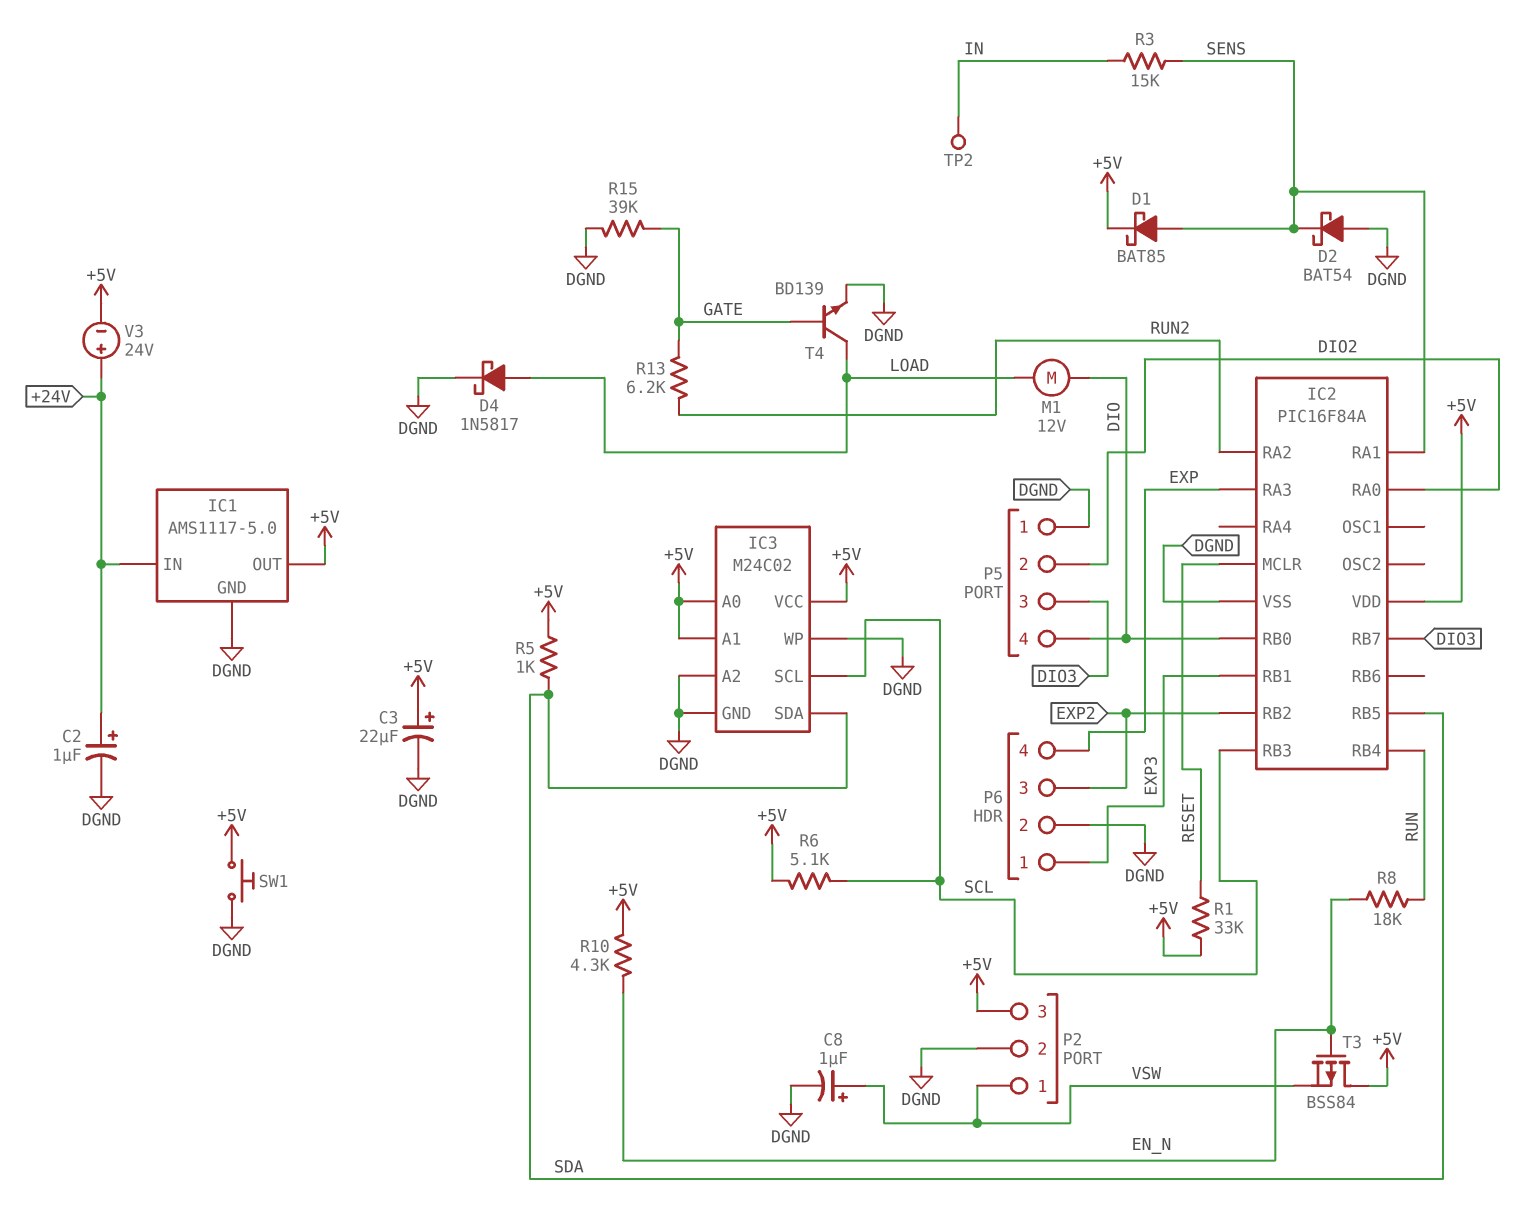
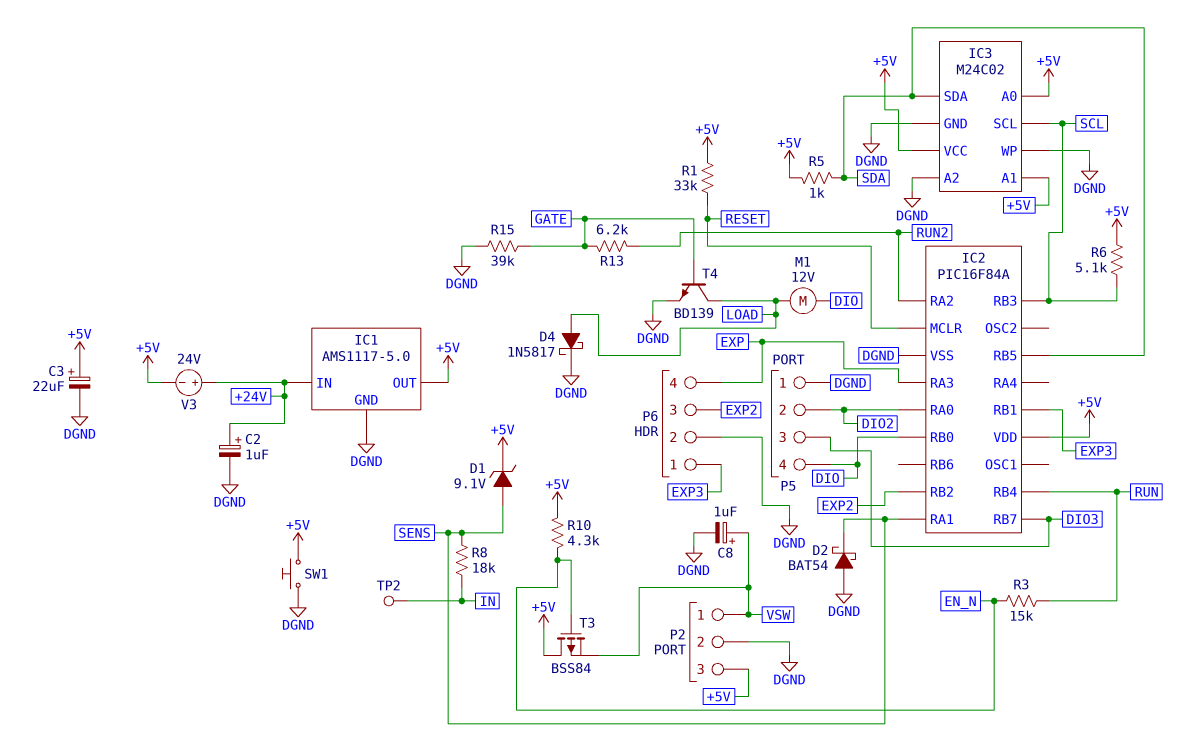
D1: schottky BAT85 (A SENS, K +5V) -> zener 9.1V (A SENS, K +5V)
R3: 15k (IN, SENS) -> 15k (EN_N, RUN)
R8: 18k (EN_N, RUN) -> 18k (IN, SENS)

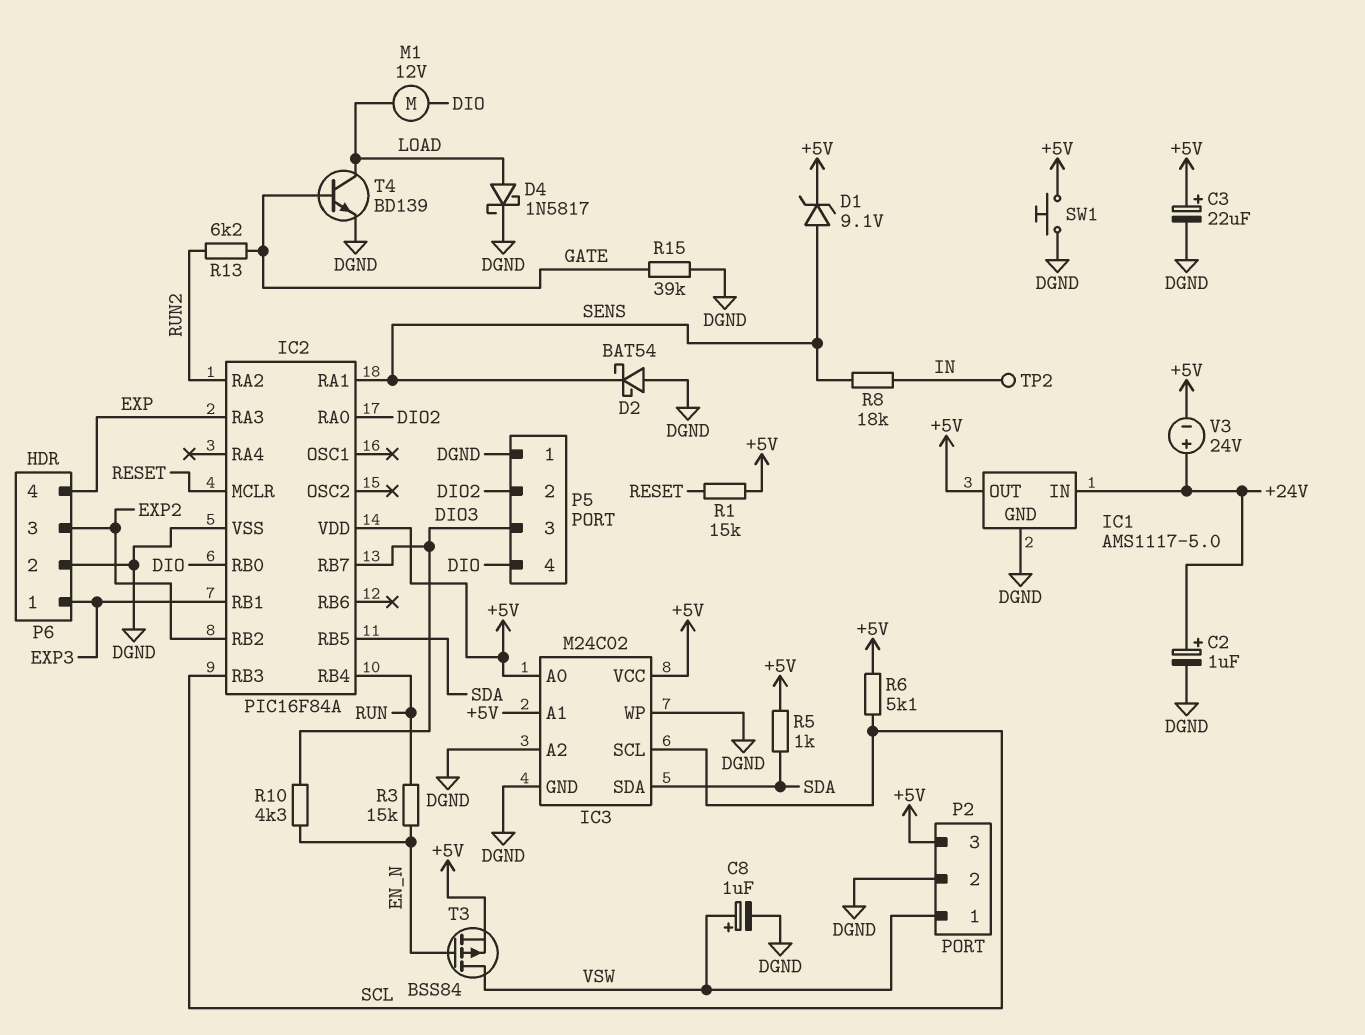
R1: 33k (+5V, RESET) -> 15k (+5V, RESET)
R10: 4.3k (+5V, EN_N) -> 4.3k (DIO3, EN_N)
T3: PMOS BSS84 (G EN_N, D +5V, S VSW) -> PMOS BSS84 (G EN_N, D VSW, S +5V)

